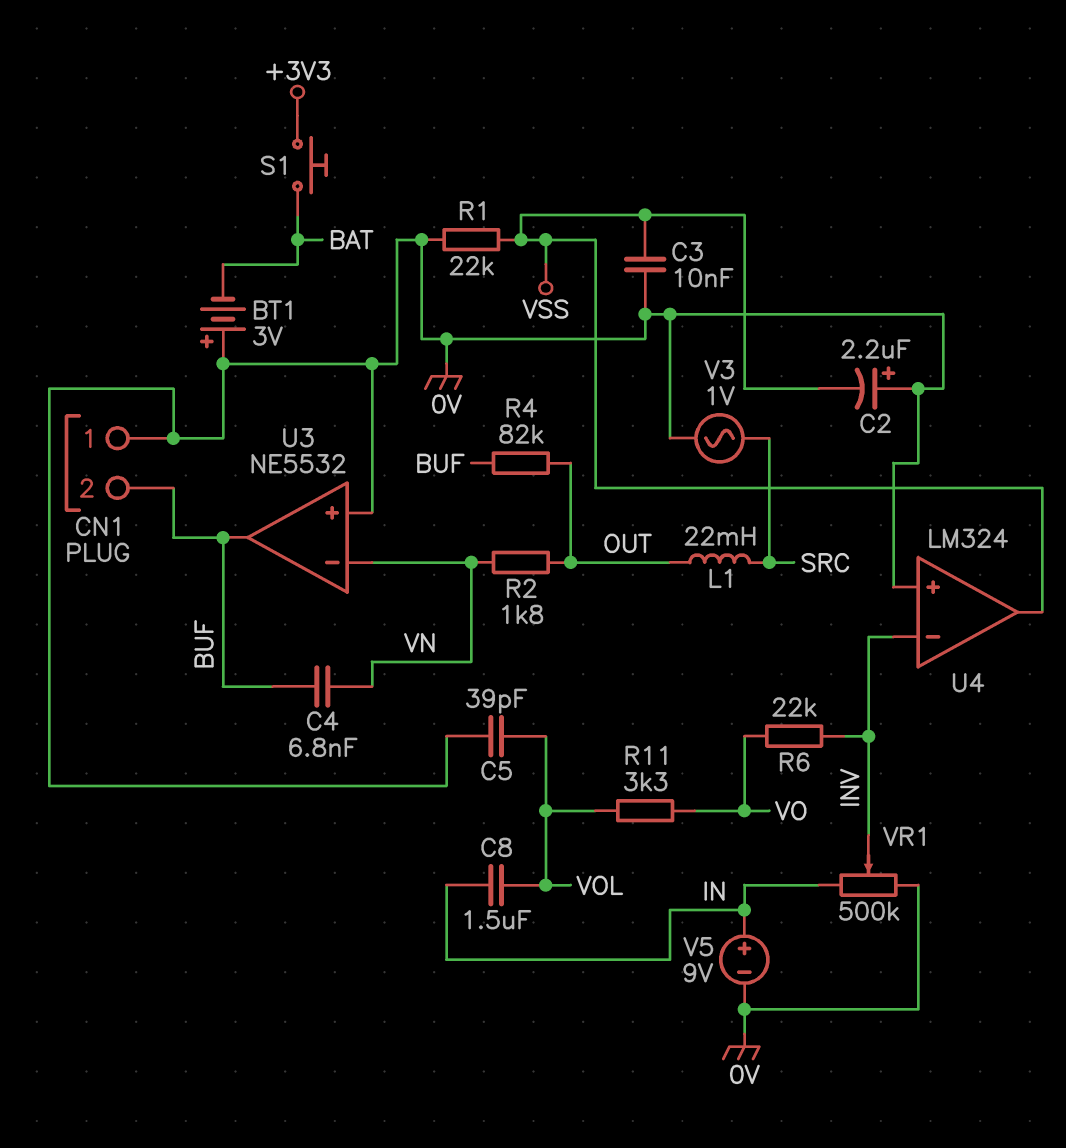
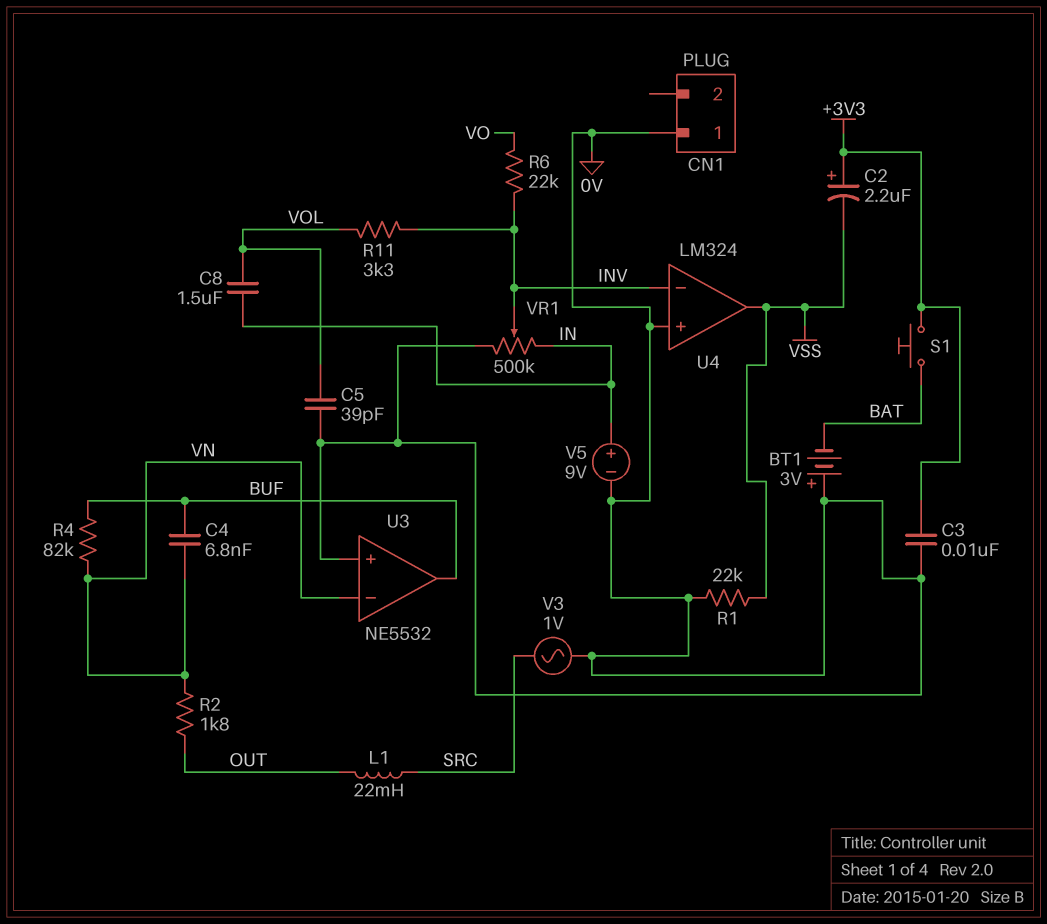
C2: 2.2uF (plus 0V, minus VSS) -> 2.2uF (plus +3V3, minus VSS)
C3: 10nF (0V, VSS) -> 10nF (+3V3, 0V)
CN1 pin 2: BUF -> none
R4: 82k (BUF, OUT) -> 82k (BUF, VN)
R11: 3.3k (VO, VOL) -> 3.3k (INV, VOL)

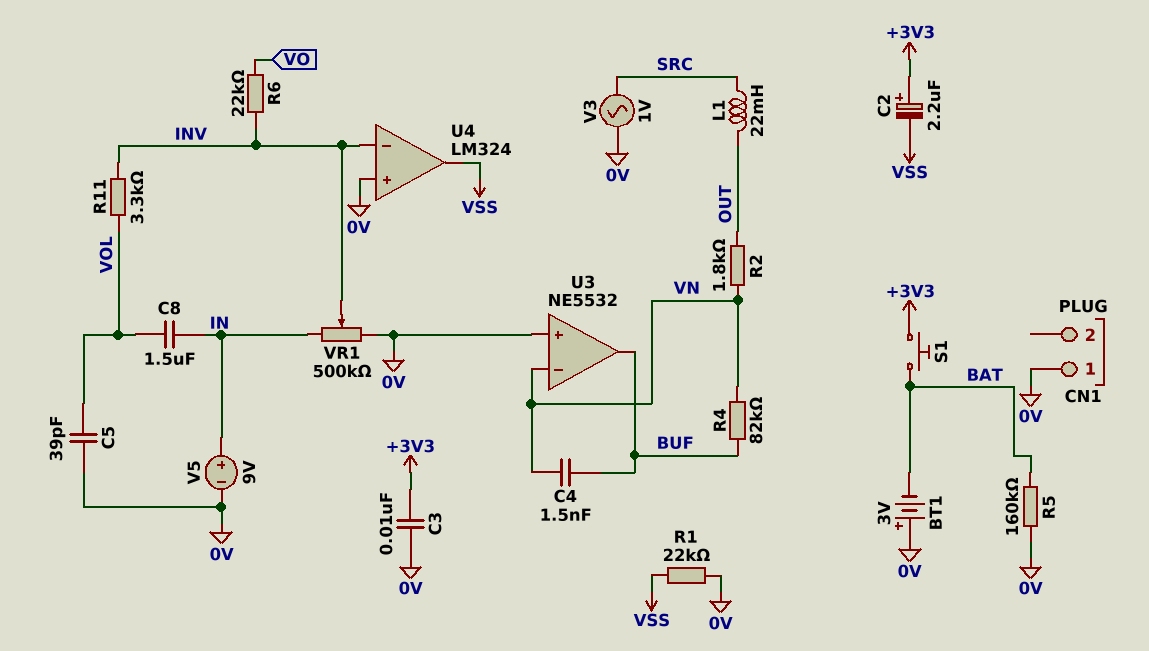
C4: 6.8nF (BUF, VN) -> 1.5nF (BUF, VN)
R5: none -> 160k (0V, BAT)

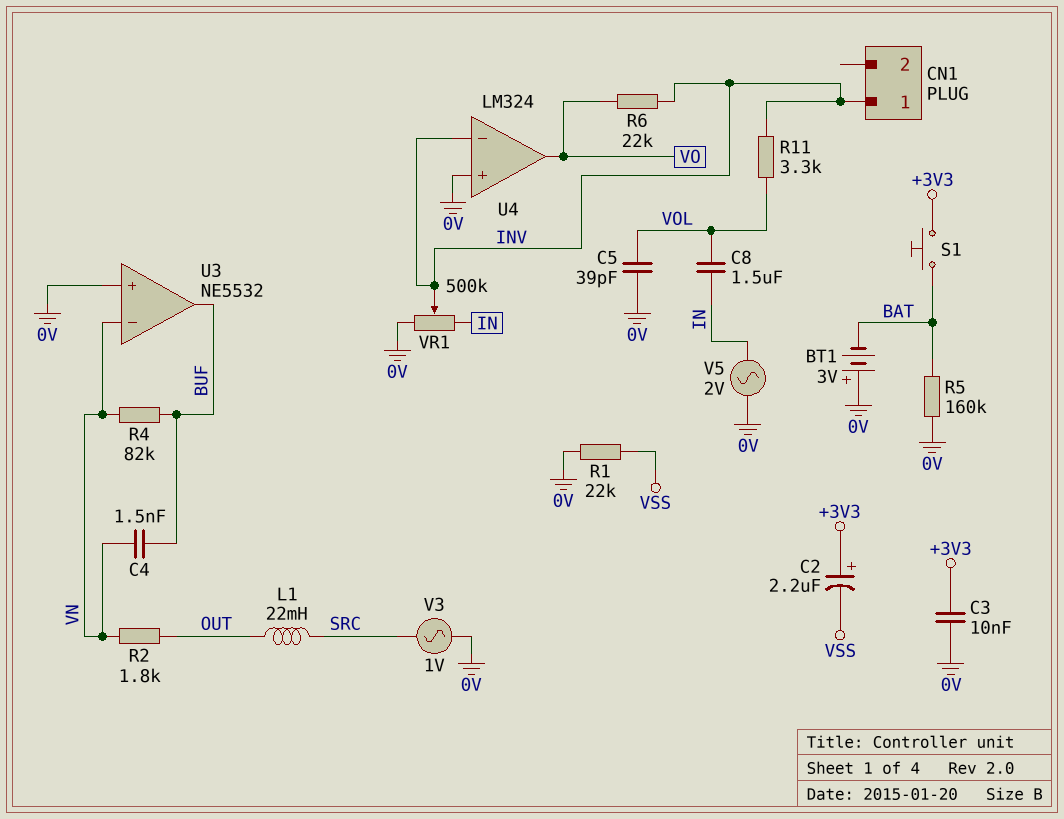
CN1 pin 1: 0V -> INV
U4 pin out: VSS -> VO
V5: 9V (plus IN, minus 0V) -> AC 2V (0V, IN)

